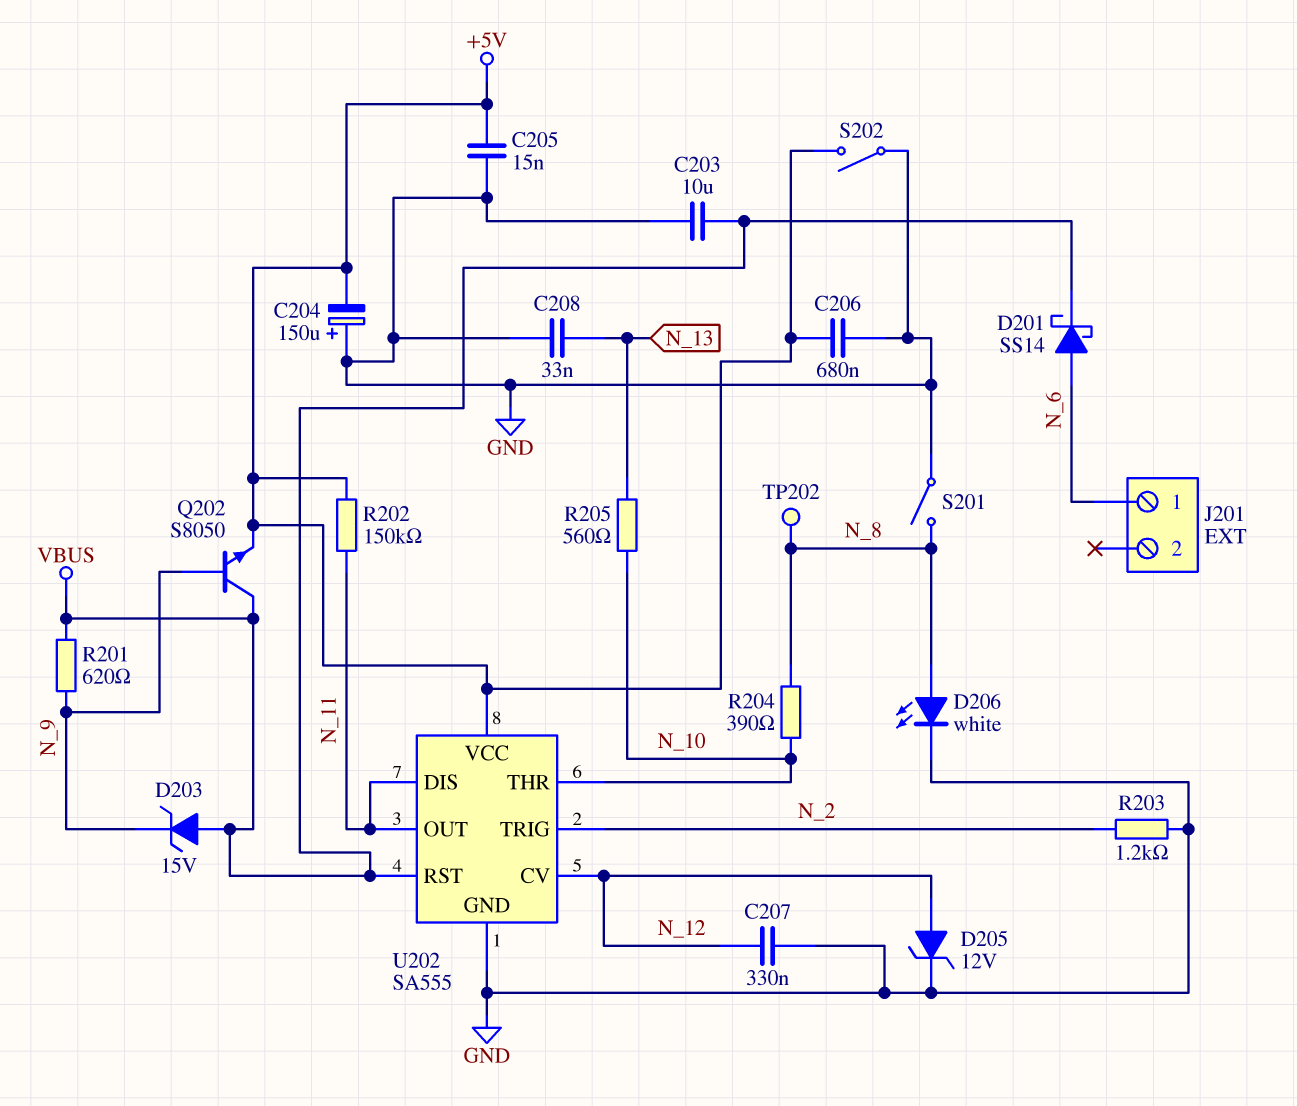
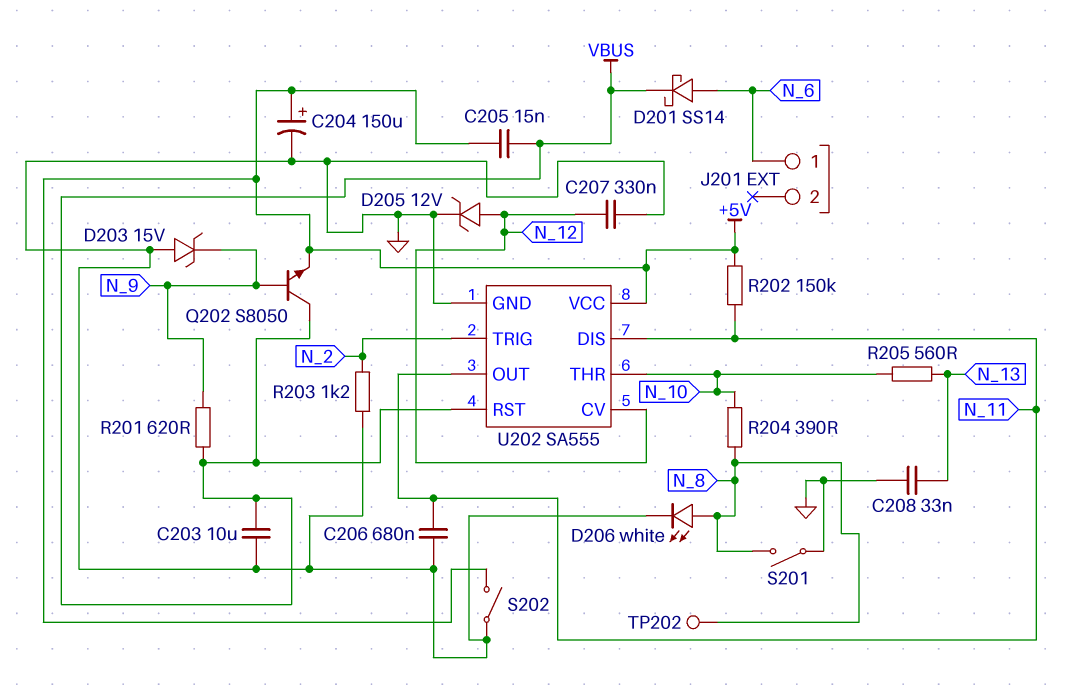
C204: 150uF (plus GND, minus +5V) -> 150uF (plus +5V, minus GND)
C205: 15nF (+5V, GND) -> 15nF (+5V, VBUS)
C206: 680nF (+5V, GND) -> 680nF (GND, N_11)
D203: zener 15V (A VBUS, K N_9) -> zener 15V (A GND, K N_9)

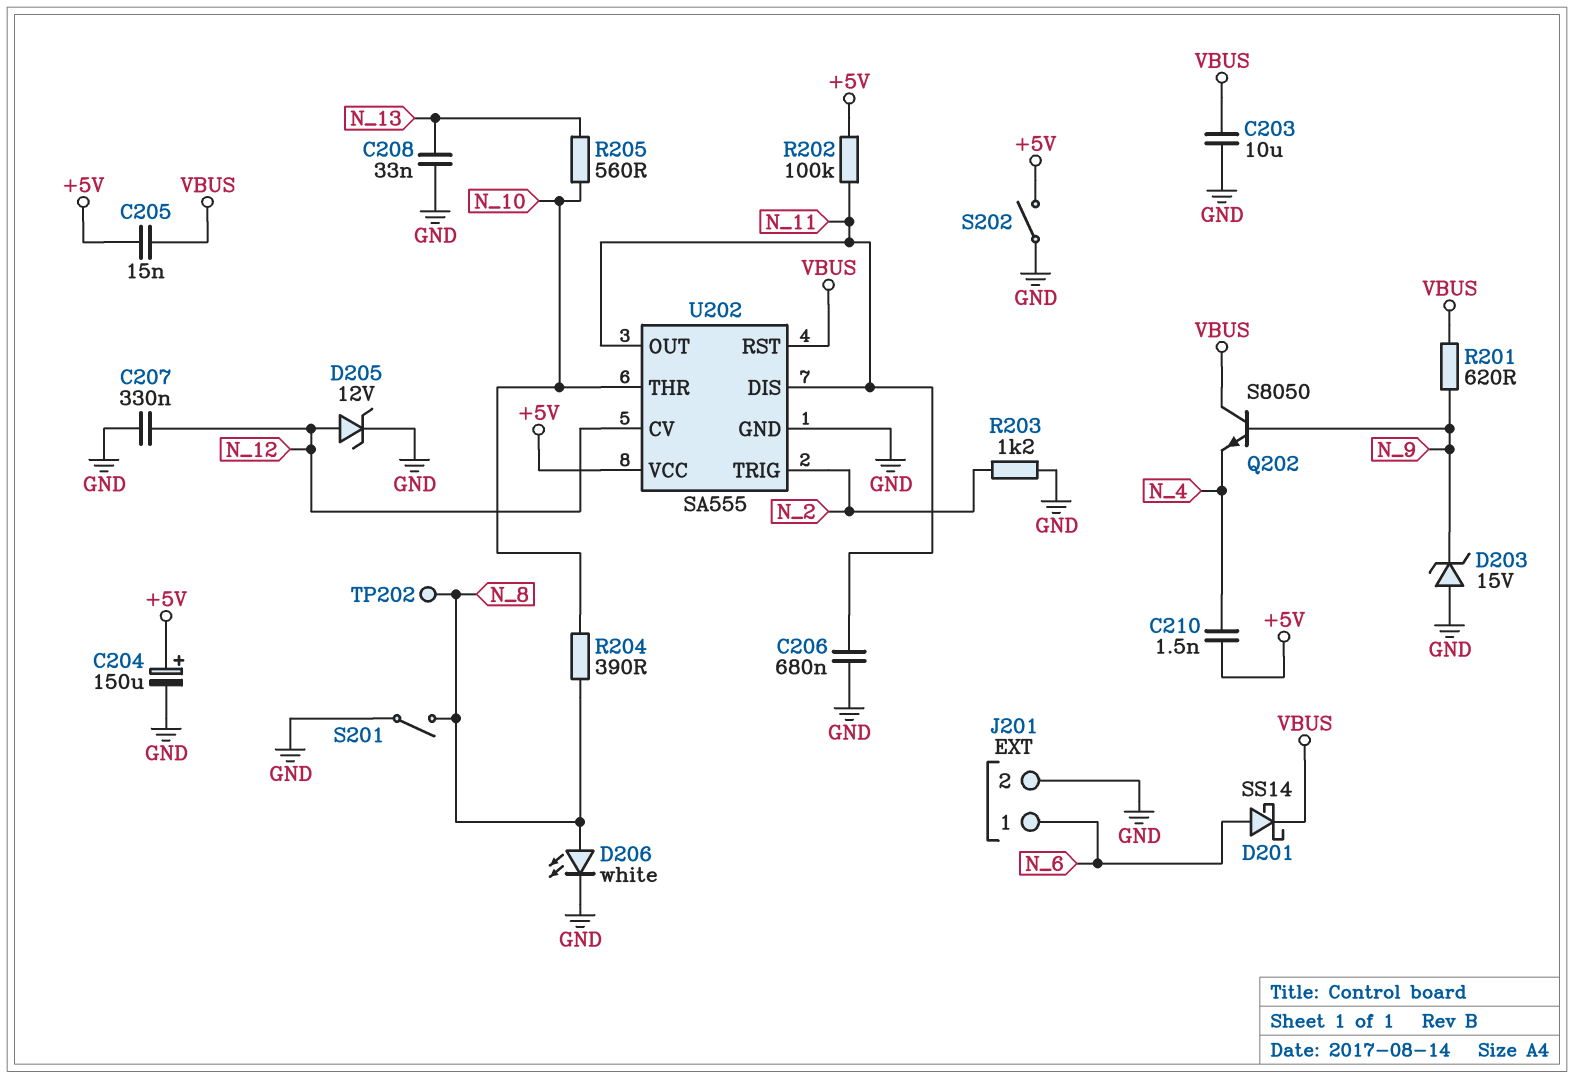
C210: none -> 1.5nF (+5V, N_4)
J201 pin 2: none -> GND
Q202: NPN S8050 (B N_9, C VBUS, E +5V) -> NPN S8050 (B N_9, C VBUS, E N_4)
R202: 150k (+5V, N_11) -> 100k (+5V, N_11)

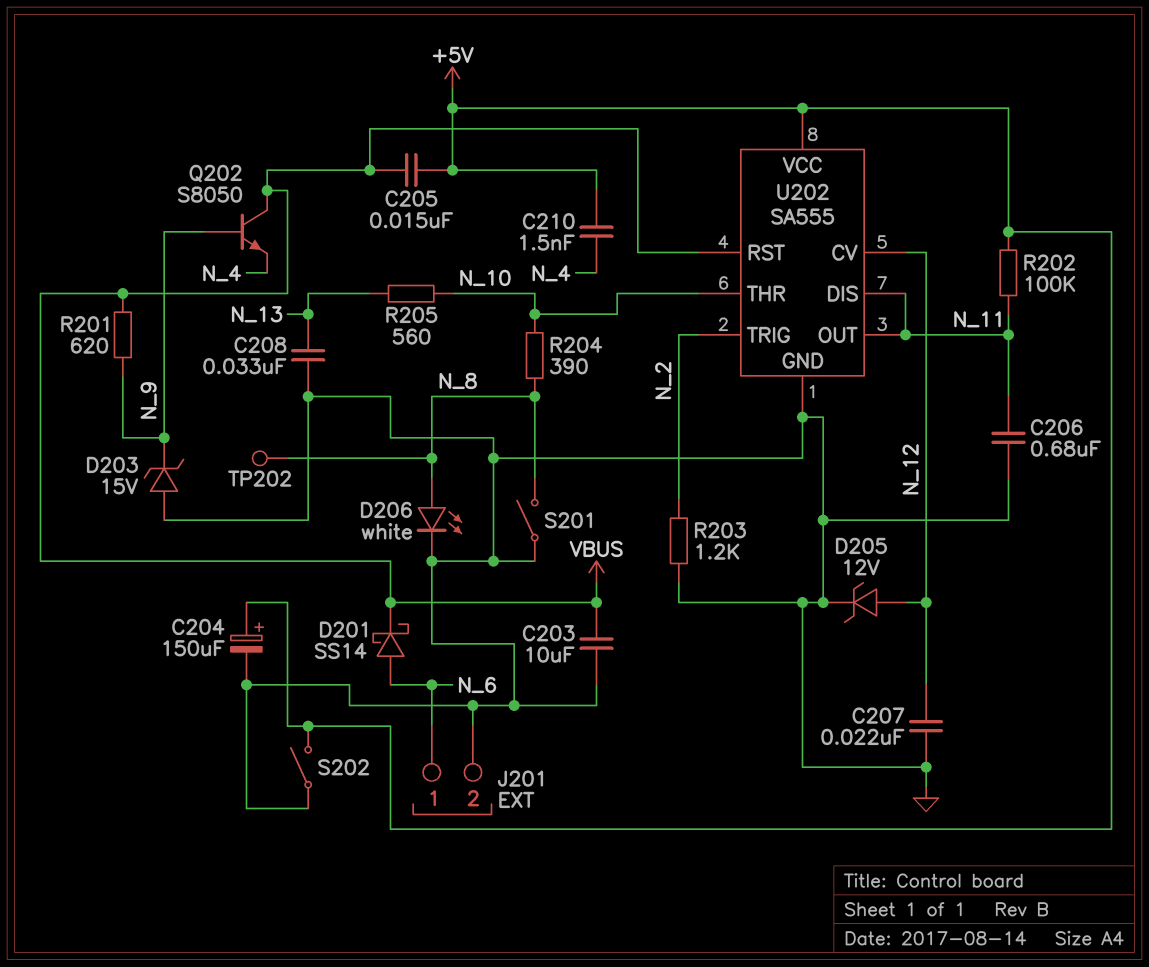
C207: 330nF (GND, N_12) -> 22nF (GND, N_12)

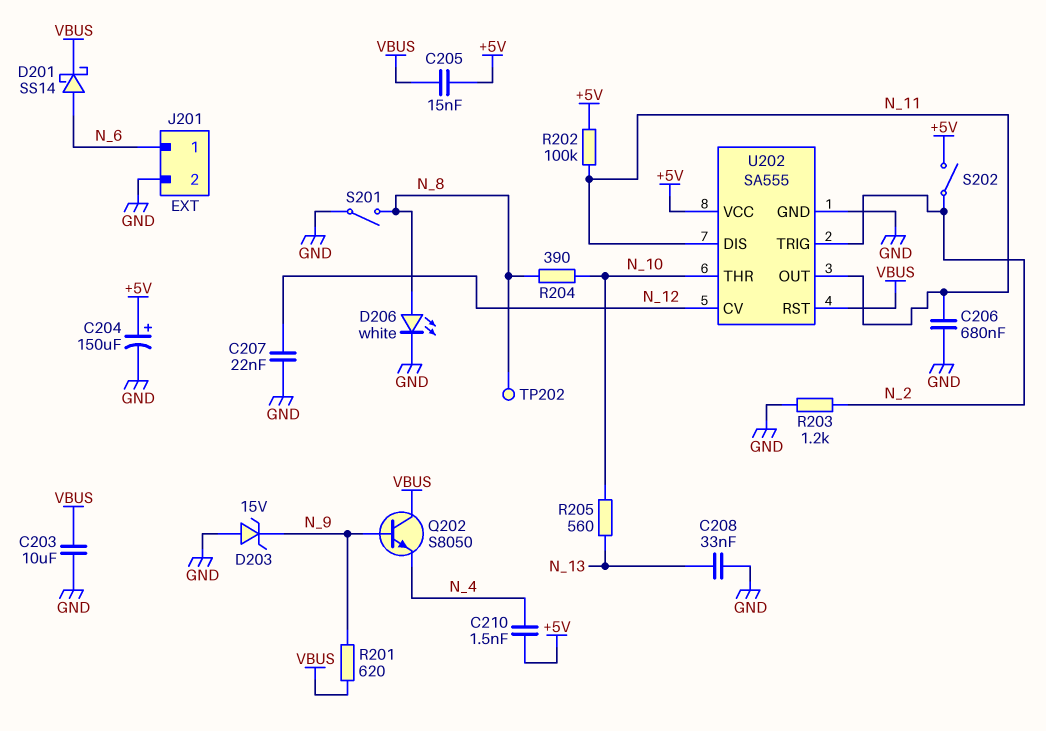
D205: zener 12V (A N_12, K GND) -> none
S202: switch (+5V, GND) -> switch (+5V, N_2)

